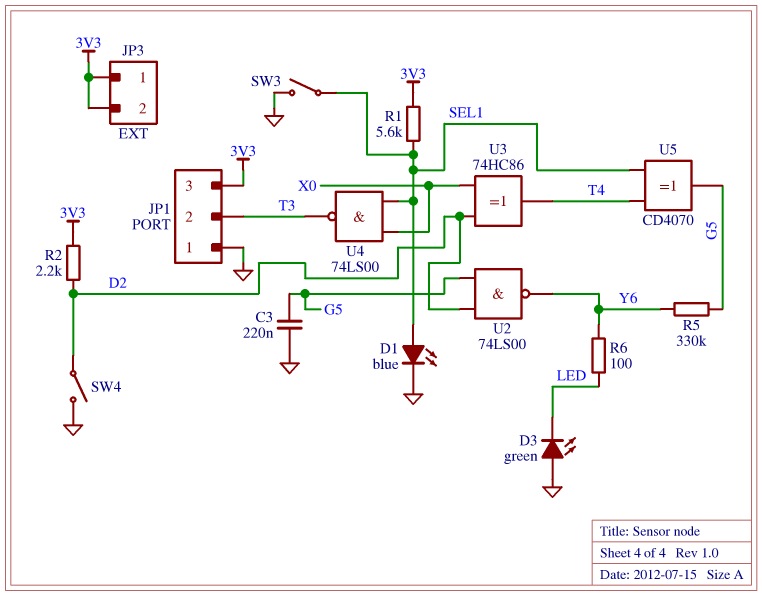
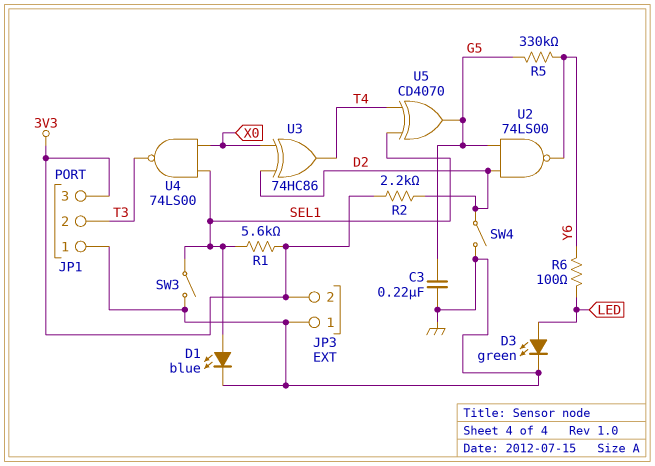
D3: LED green (A GND, K LED) -> LED green (A LED, K GND)
JP3 pin 1: 3V3 -> GND

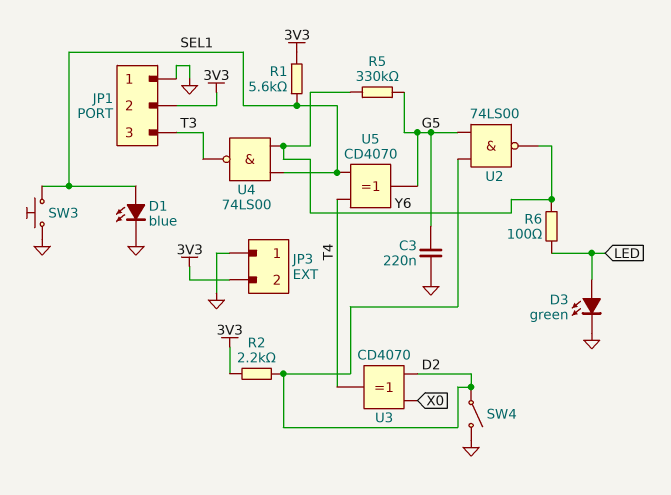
JP1 pin 2: T3 -> 3V3
JP1 pin 3: 3V3 -> T3
SW3: switch (GND, SEL1) -> button (GND, SEL1)
U3: XOR 74HC86 (in D2, in X0, out T4) -> XOR CD4070 (in D2, in X0, out T4)
U4: NAND 74LS00 (in SEL1, in X0, out T3) -> NAND 74LS00 (in SEL1, in Y6, out T3)

